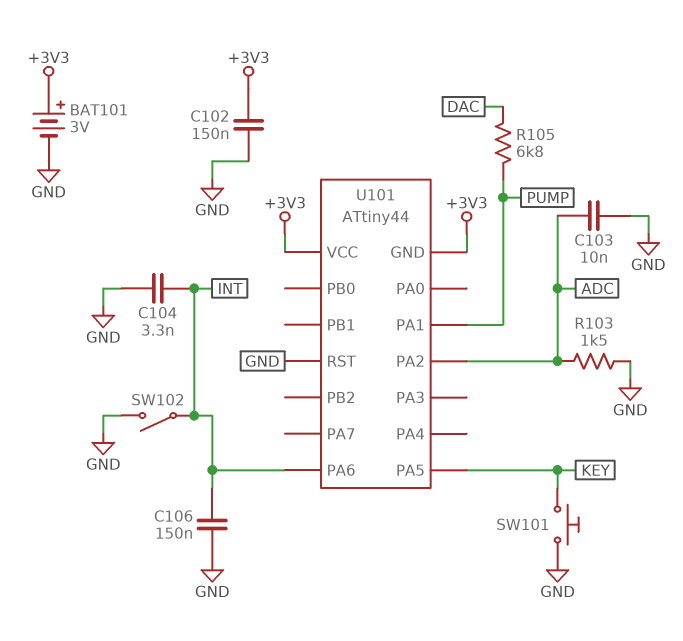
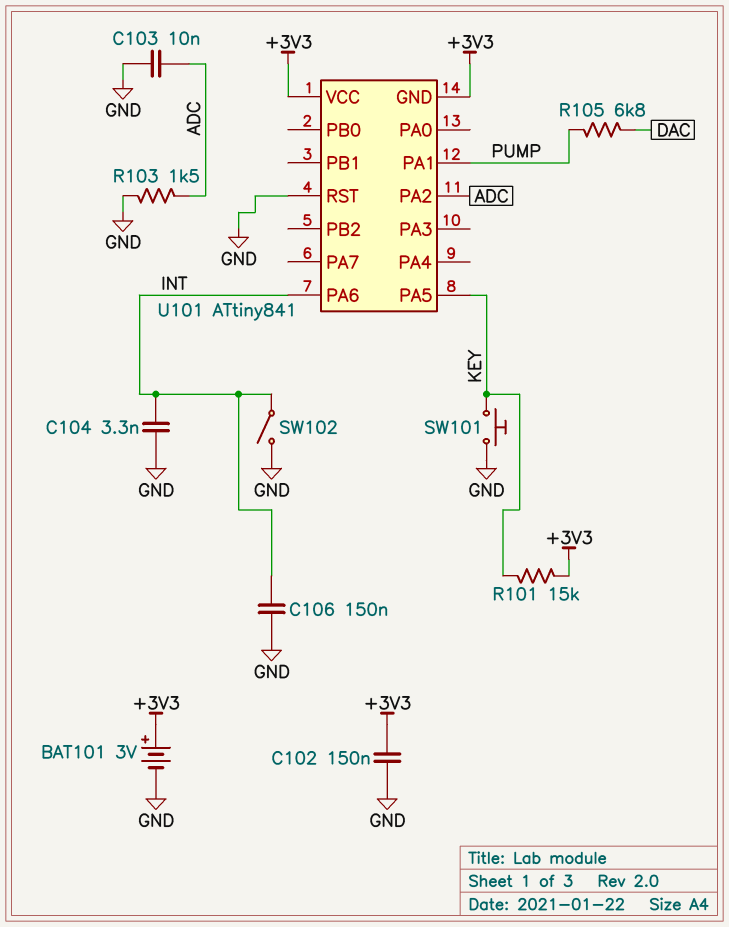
R101: none -> 15k (+3V3, KEY)
U101: ATtiny44 -> ATtiny841

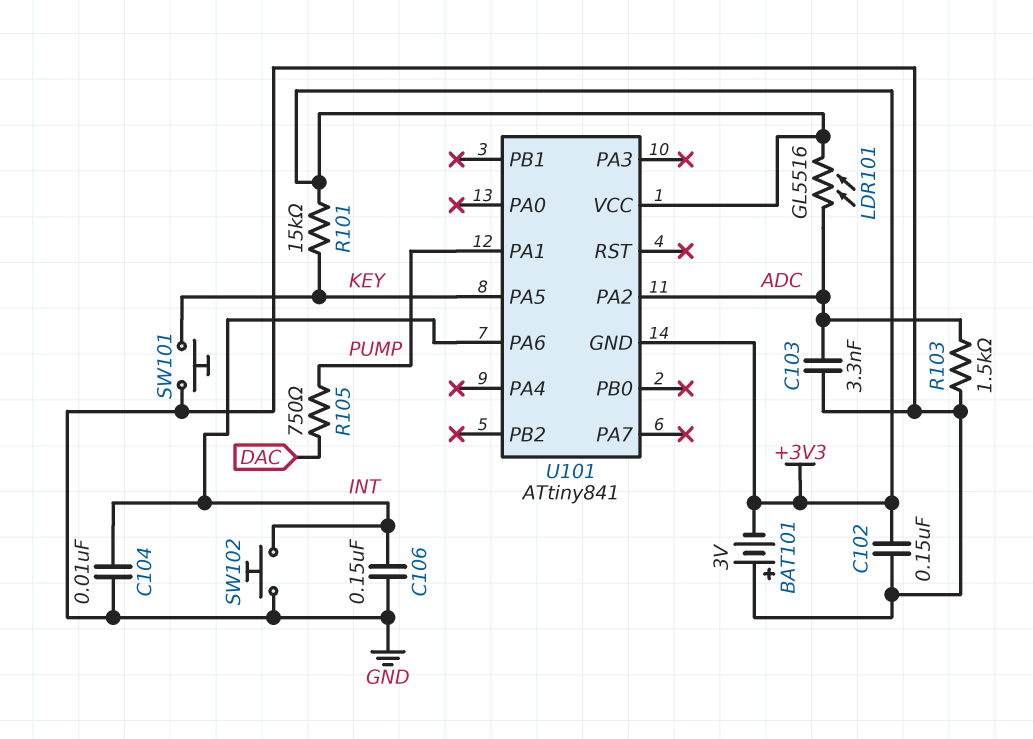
BAT101: 3V (plus +3V3, minus GND) -> 3V (plus GND, minus +3V3)
C103: 10nF (ADC, GND) -> 3.3nF (ADC, GND)
C104: 3.3nF (GND, INT) -> 10nF (GND, INT)
LDR101: none -> GL5516 (+3V3, ADC)
R105: 6.8k (DAC, PUMP) -> 750 (DAC, PUMP)
SW102: switch (GND, INT) -> button (GND, INT)
U101 pin RST: GND -> none

